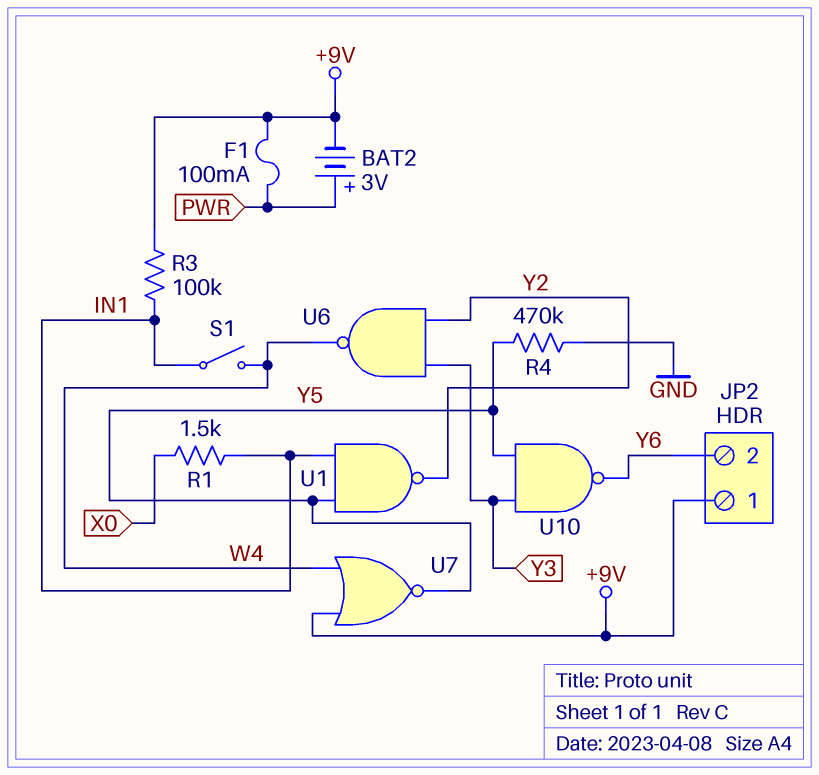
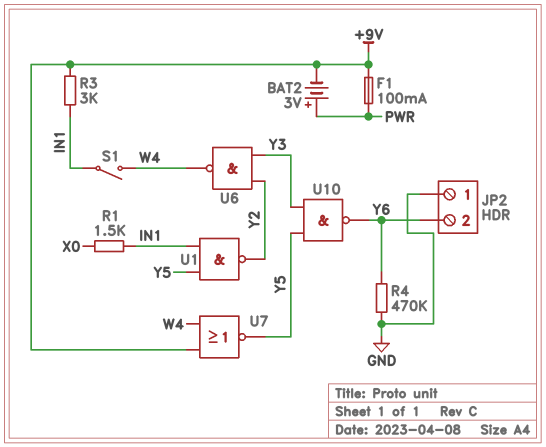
JP2 pin 1: +9V -> GND
R3: 100k (+9V, IN1) -> 3k (+9V, IN1)
R4: 470k (GND, Y5) -> 470k (GND, Y6)

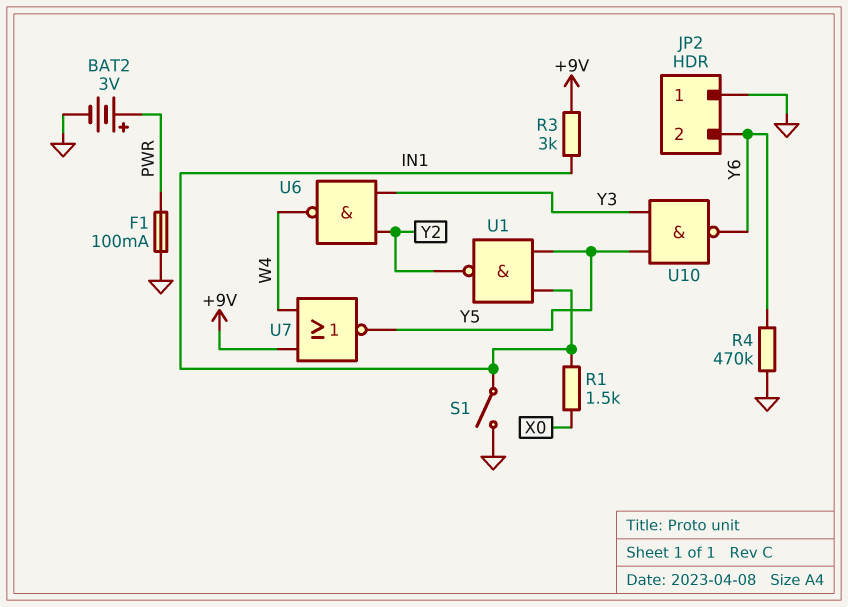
BAT2: 3V (plus PWR, minus +9V) -> 3V (plus PWR, minus GND)
F1: 100mA (+9V, PWR) -> 100mA (GND, PWR)
S1: switch (IN1, W4) -> switch (GND, IN1)

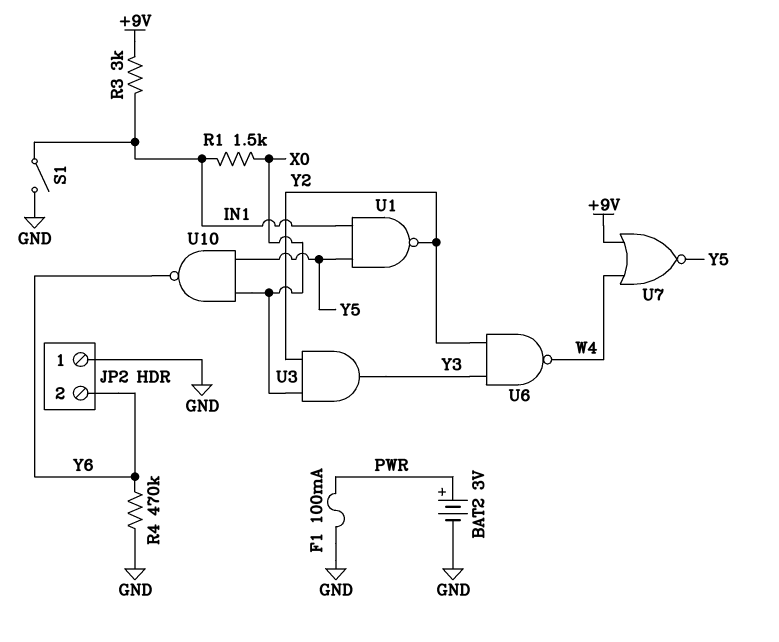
U3: none -> AND (in X0, in Y2, out Y3)
U10: NAND (in Y3, in Y5, out Y6) -> NAND (in X0, in Y5, out Y6)

